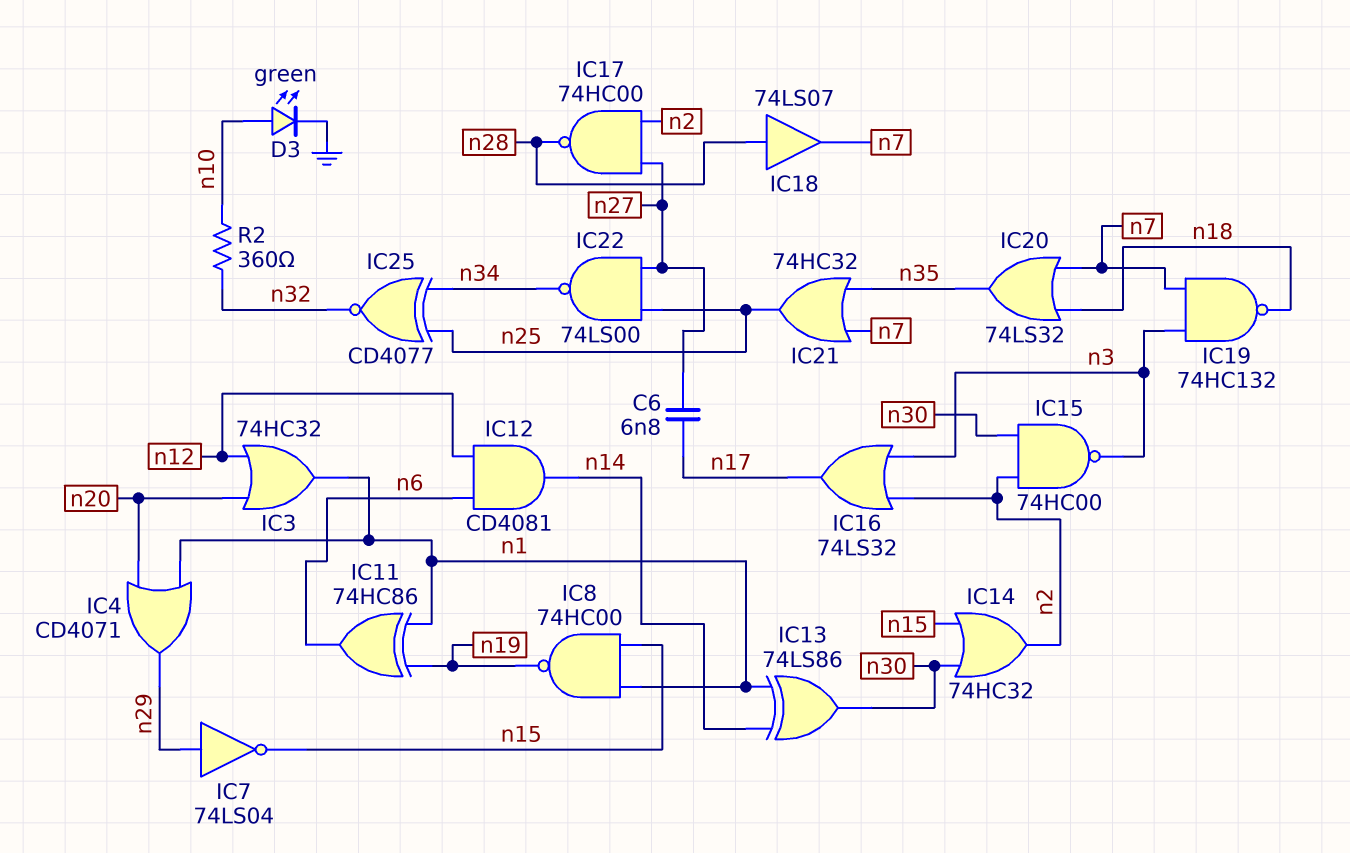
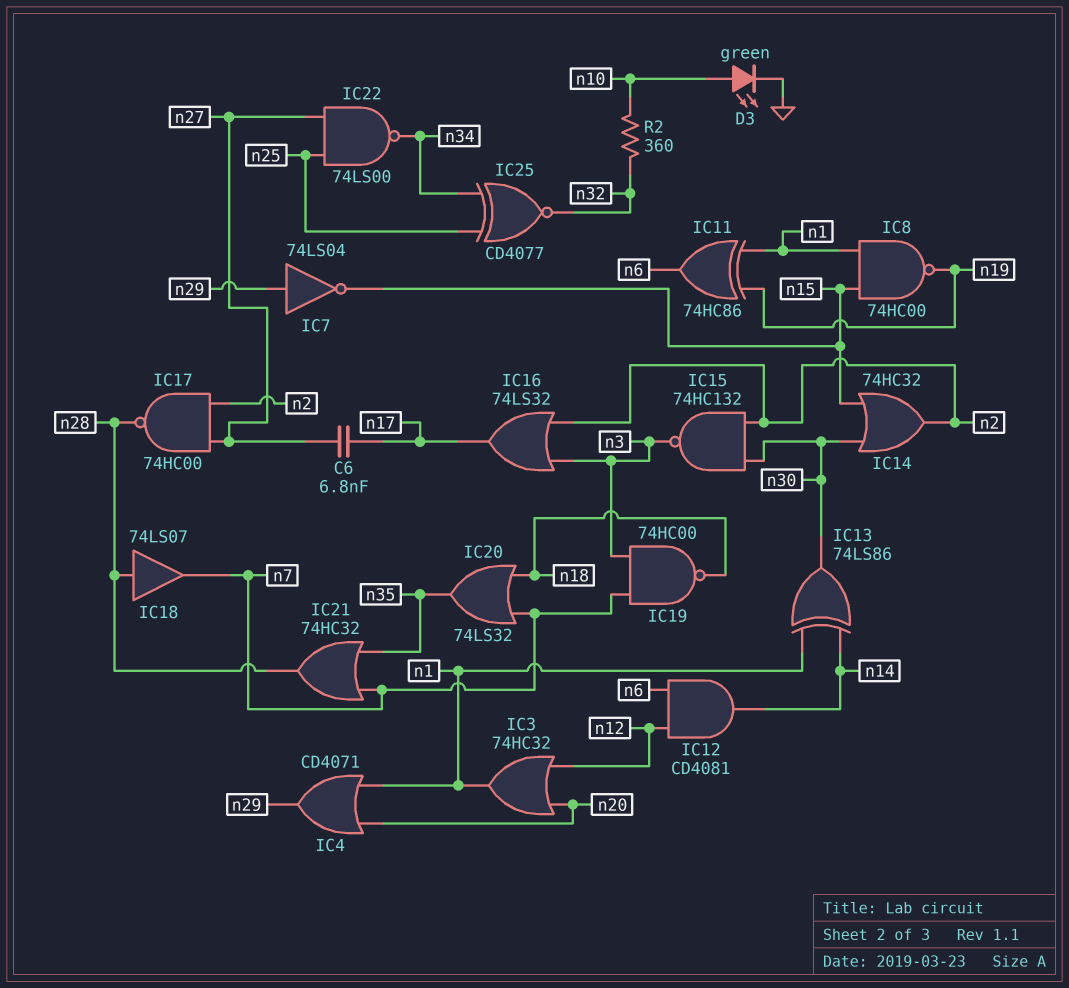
IC15: NAND 74HC00 (in n2, in n30, out n3) -> NAND 74HC132 (in n2, in n30, out n3)
IC19: NAND 74HC132 (in n3, in n7, out n18) -> NAND 74HC00 (in n3, in n7, out n18)
IC21: OR 74HC32 (in n7, in n35, out n25) -> OR 74HC32 (in n7, in n35, out n28)

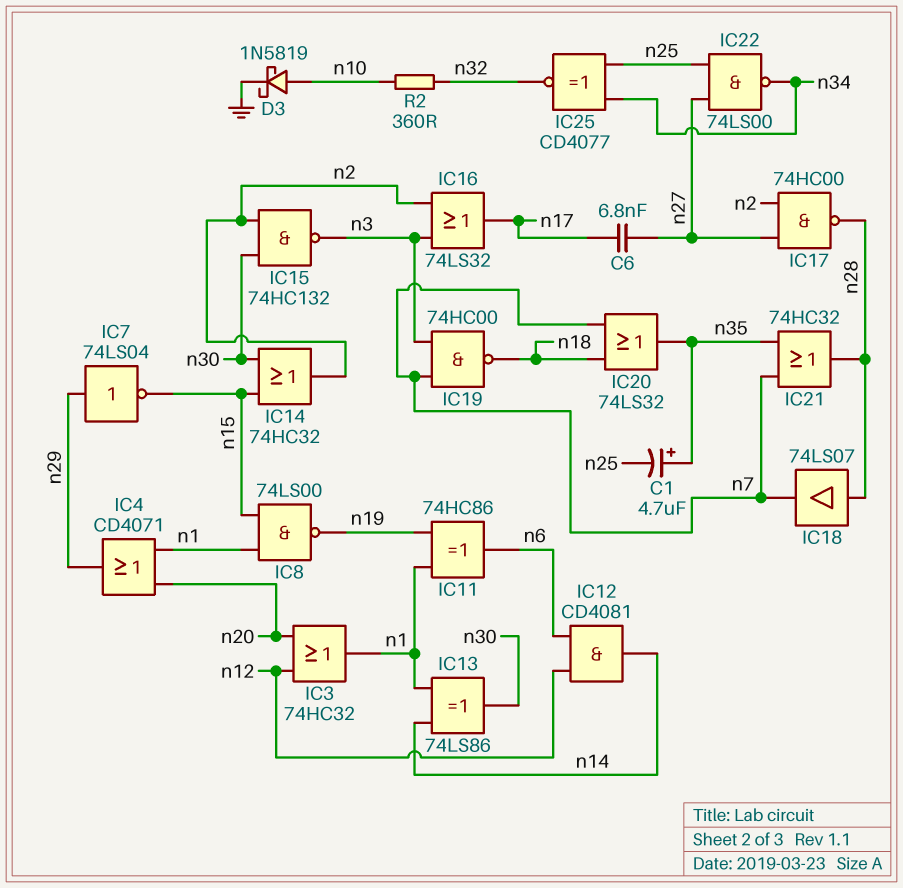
C1: none -> 4.7uF (plus n35, minus n25)
D3: LED green (A n10, K GND) -> schottky 1N5819 (A n10, K GND)
IC8: NAND 74HC00 (in n1, in n15, out n19) -> NAND 74LS00 (in n1, in n15, out n19)

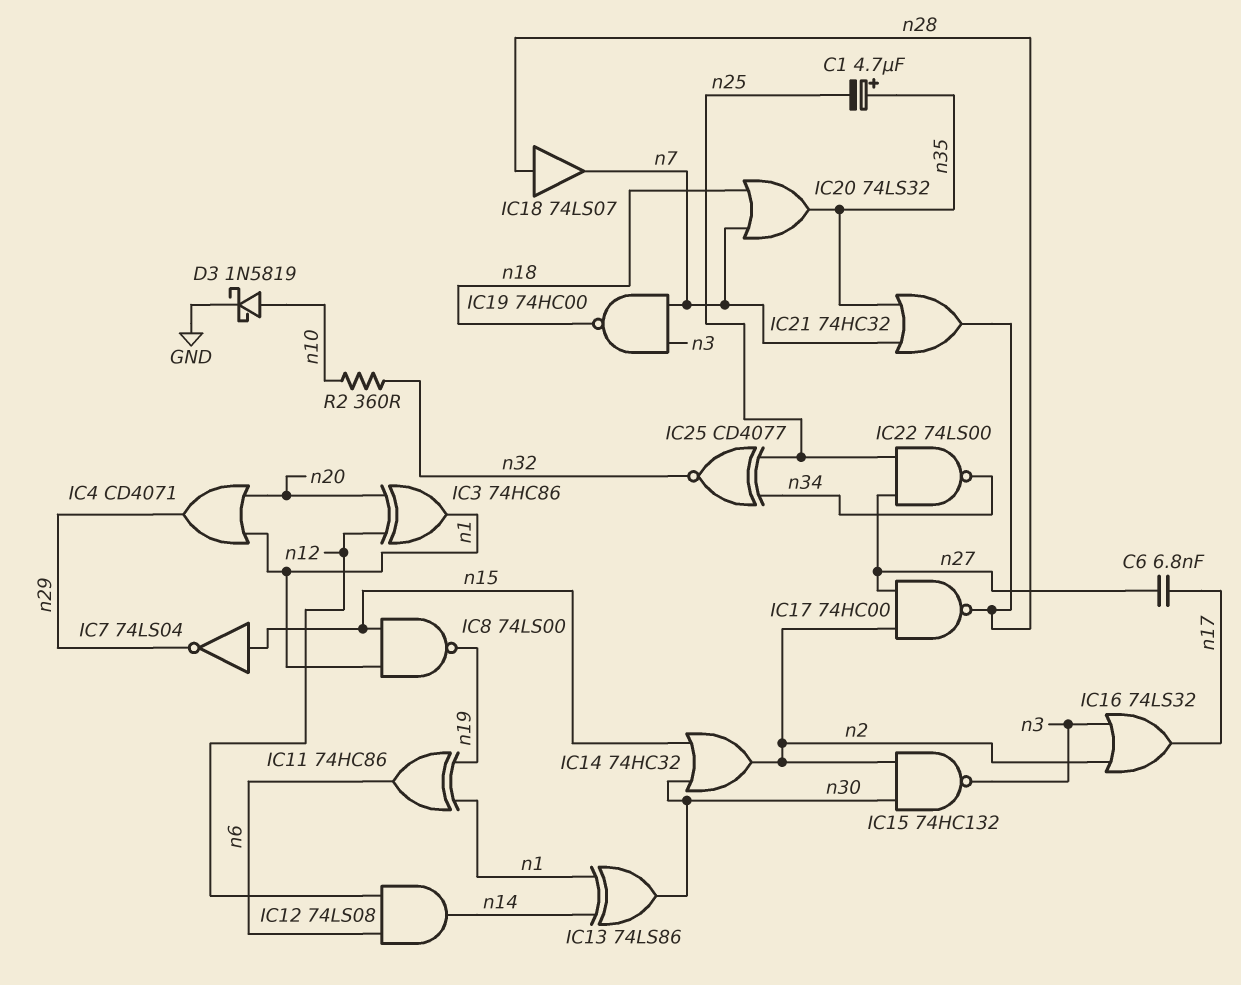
IC3: OR 74HC32 (in n12, in n20, out n1) -> XOR 74HC86 (in n12, in n20, out n1)
IC7: NOT 74LS04 (in n29, out n15) -> NOT 74LS04 (in n15, out n29)
IC12: AND CD4081 (in n6, in n12, out n14) -> AND 74LS08 (in n6, in n12, out n14)

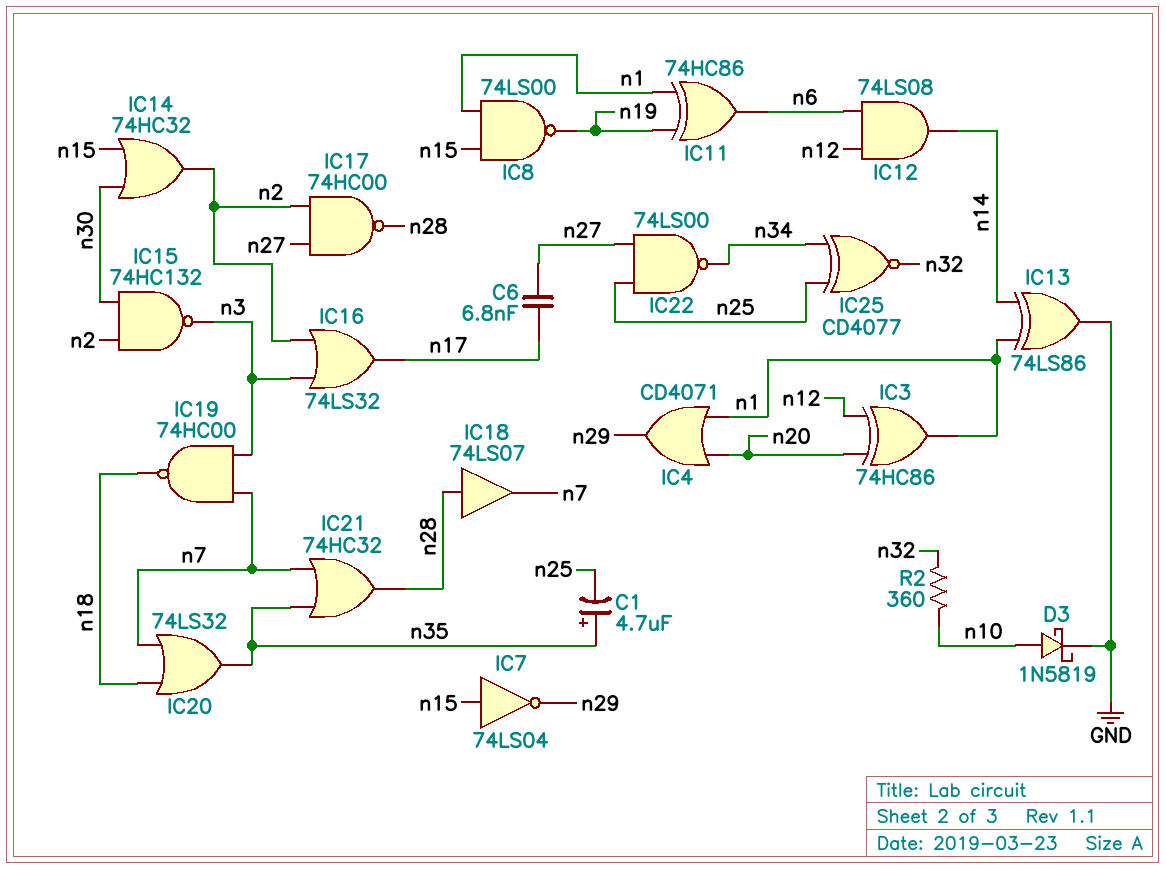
IC13: XOR 74LS86 (in n1, in n14, out n30) -> XOR 74LS86 (in n1, in n14, out GND)

